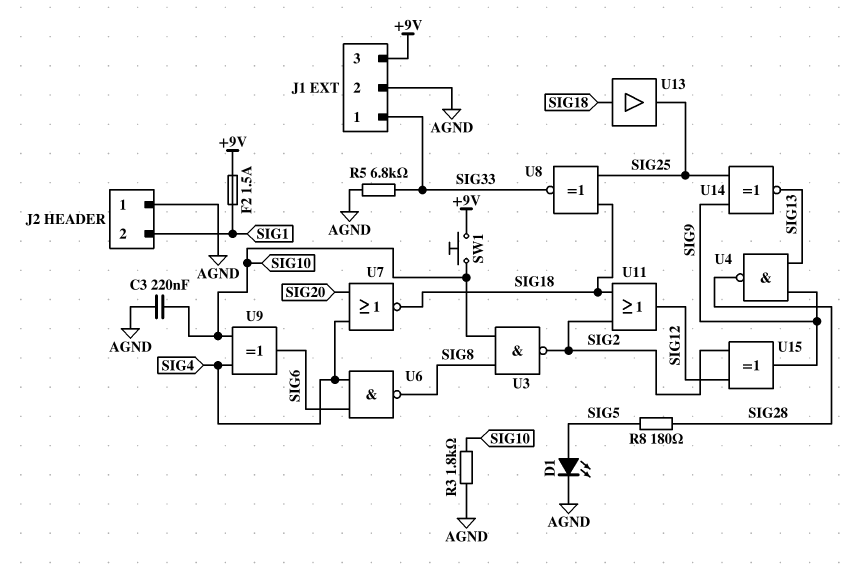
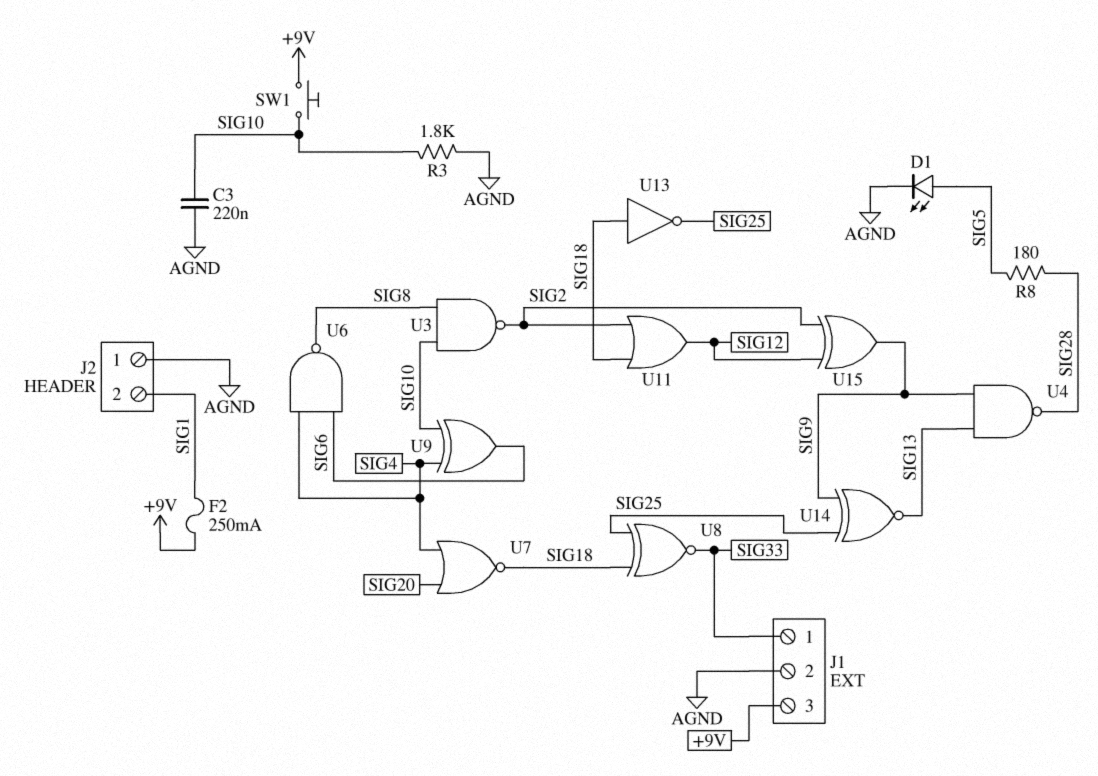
F2: 1.5A (+9V, SIG1) -> 250mA (+9V, SIG1)
R5: 6.8k (AGND, SIG33) -> none
U13: buffer (in SIG18, out SIG25) -> NOT (in SIG18, out SIG25)

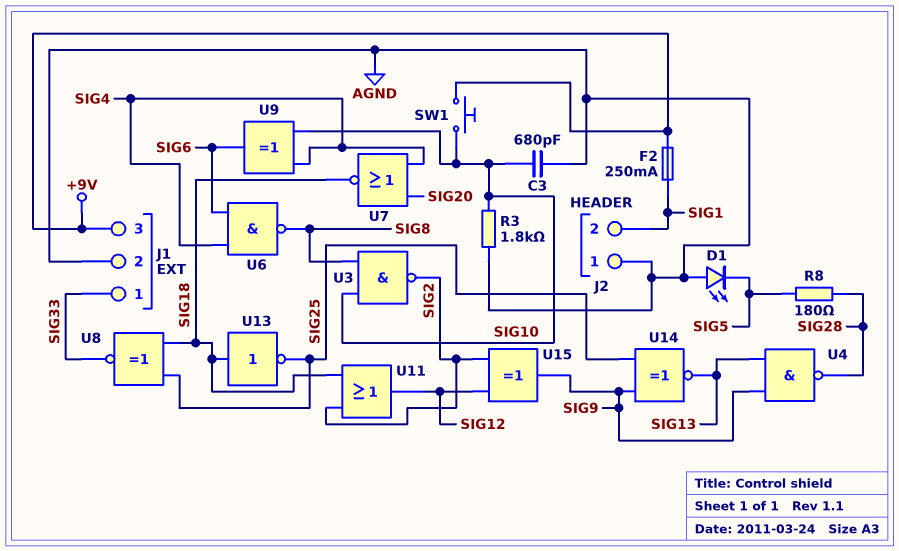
C3: 220nF (AGND, SIG10) -> 680pF (AGND, SIG10)
D1: LED (A SIG5, K AGND) -> LED (A AGND, K SIG5)

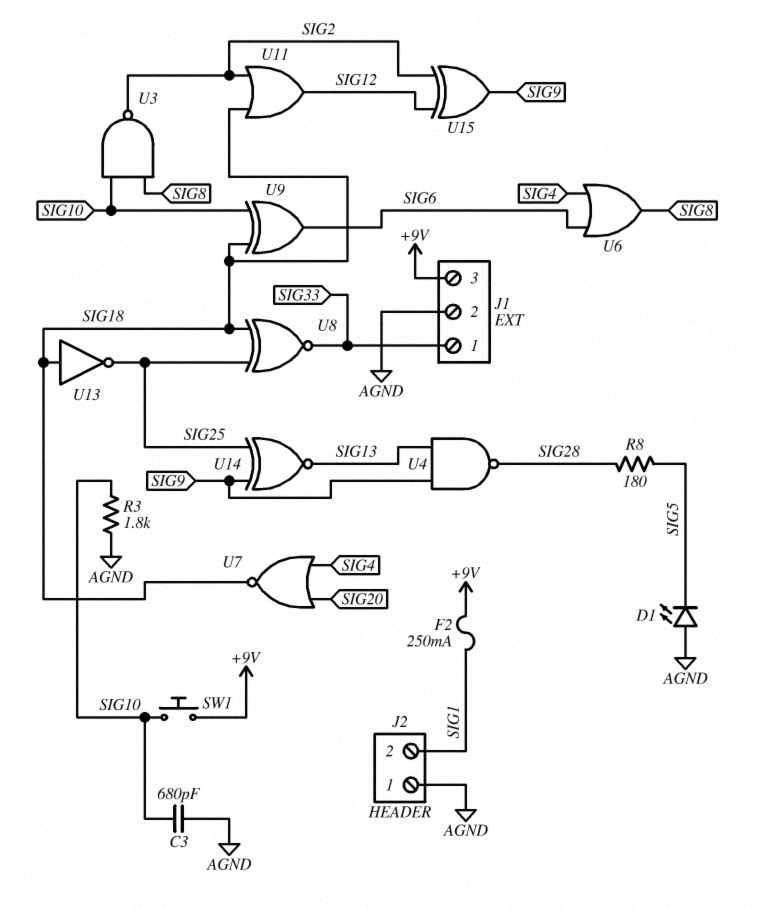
U6: NAND (in SIG4, in SIG6, out SIG8) -> OR (in SIG4, in SIG6, out SIG8)
U9: XOR (in SIG4, in SIG10, out SIG6) -> XOR (in SIG10, in SIG18, out SIG6)

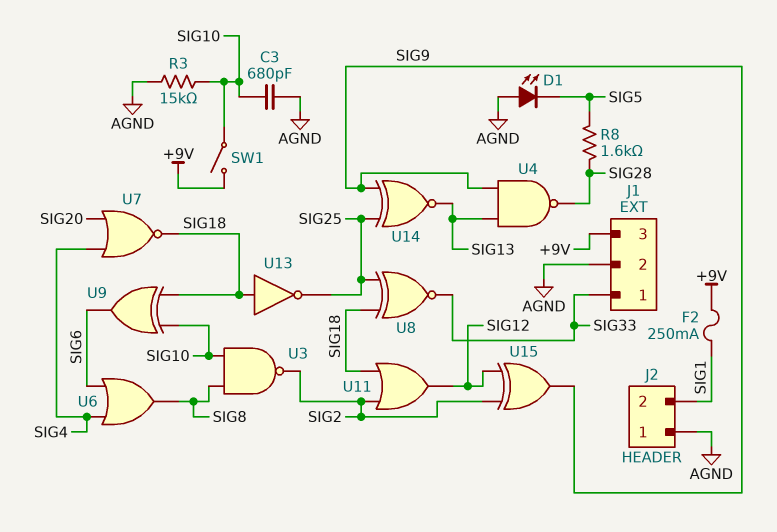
R3: 1.8k (AGND, SIG10) -> 15k (AGND, SIG10)
R8: 180 (SIG5, SIG28) -> 1.6k (SIG5, SIG28)
SW1: button (+9V, SIG10) -> switch (+9V, SIG10)

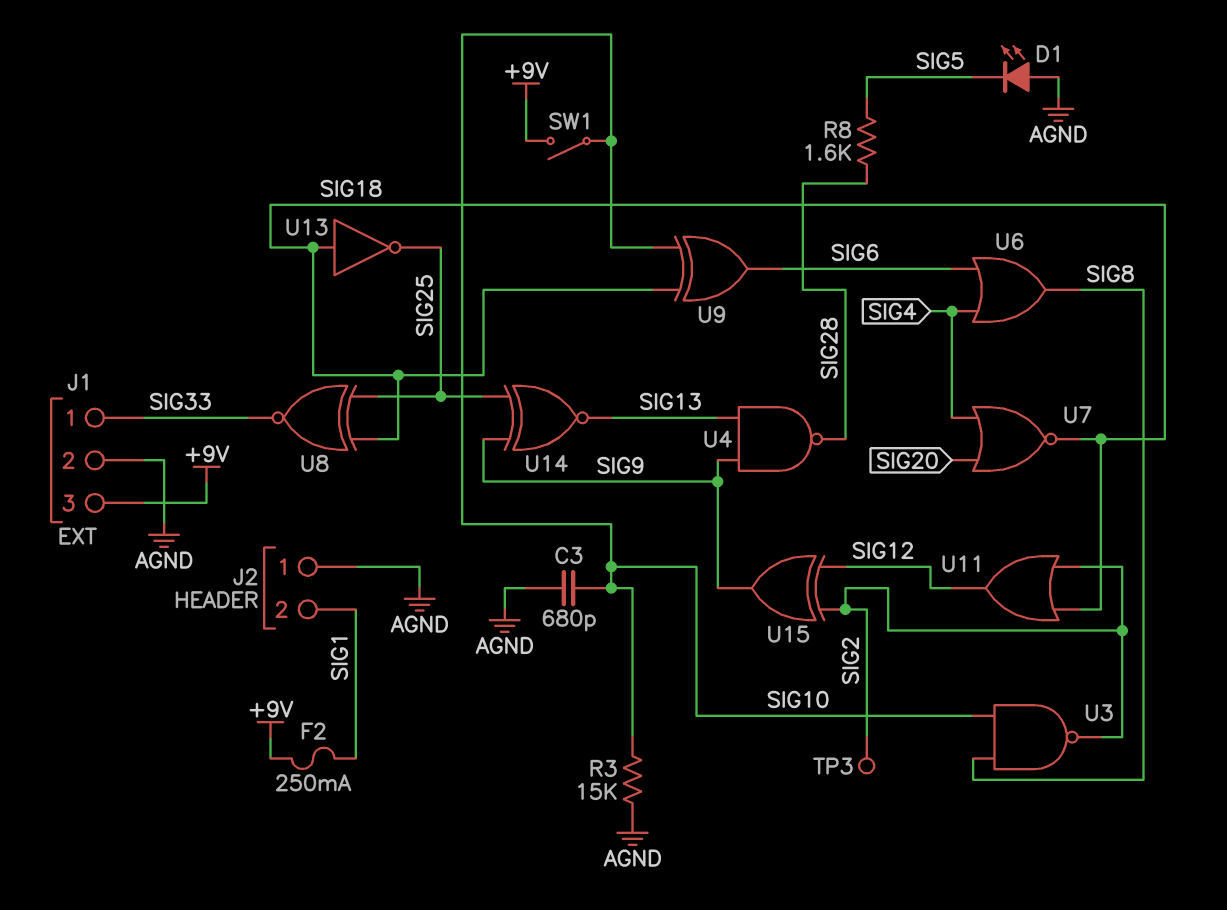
TP3: none -> test point (SIG2)

